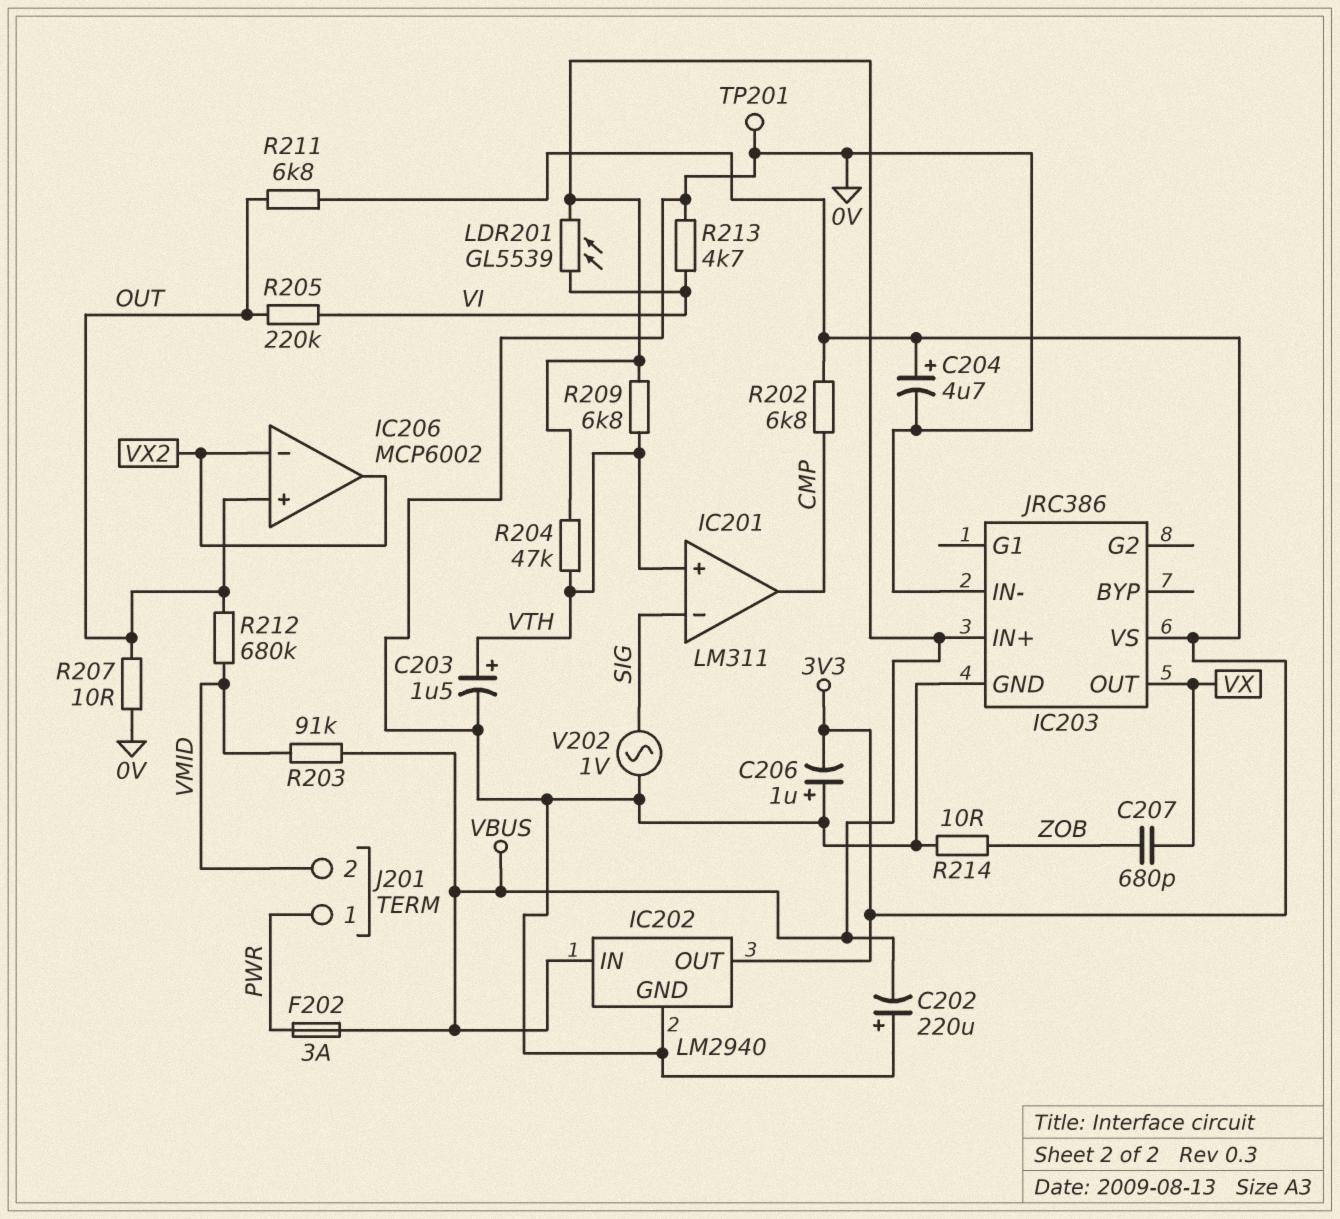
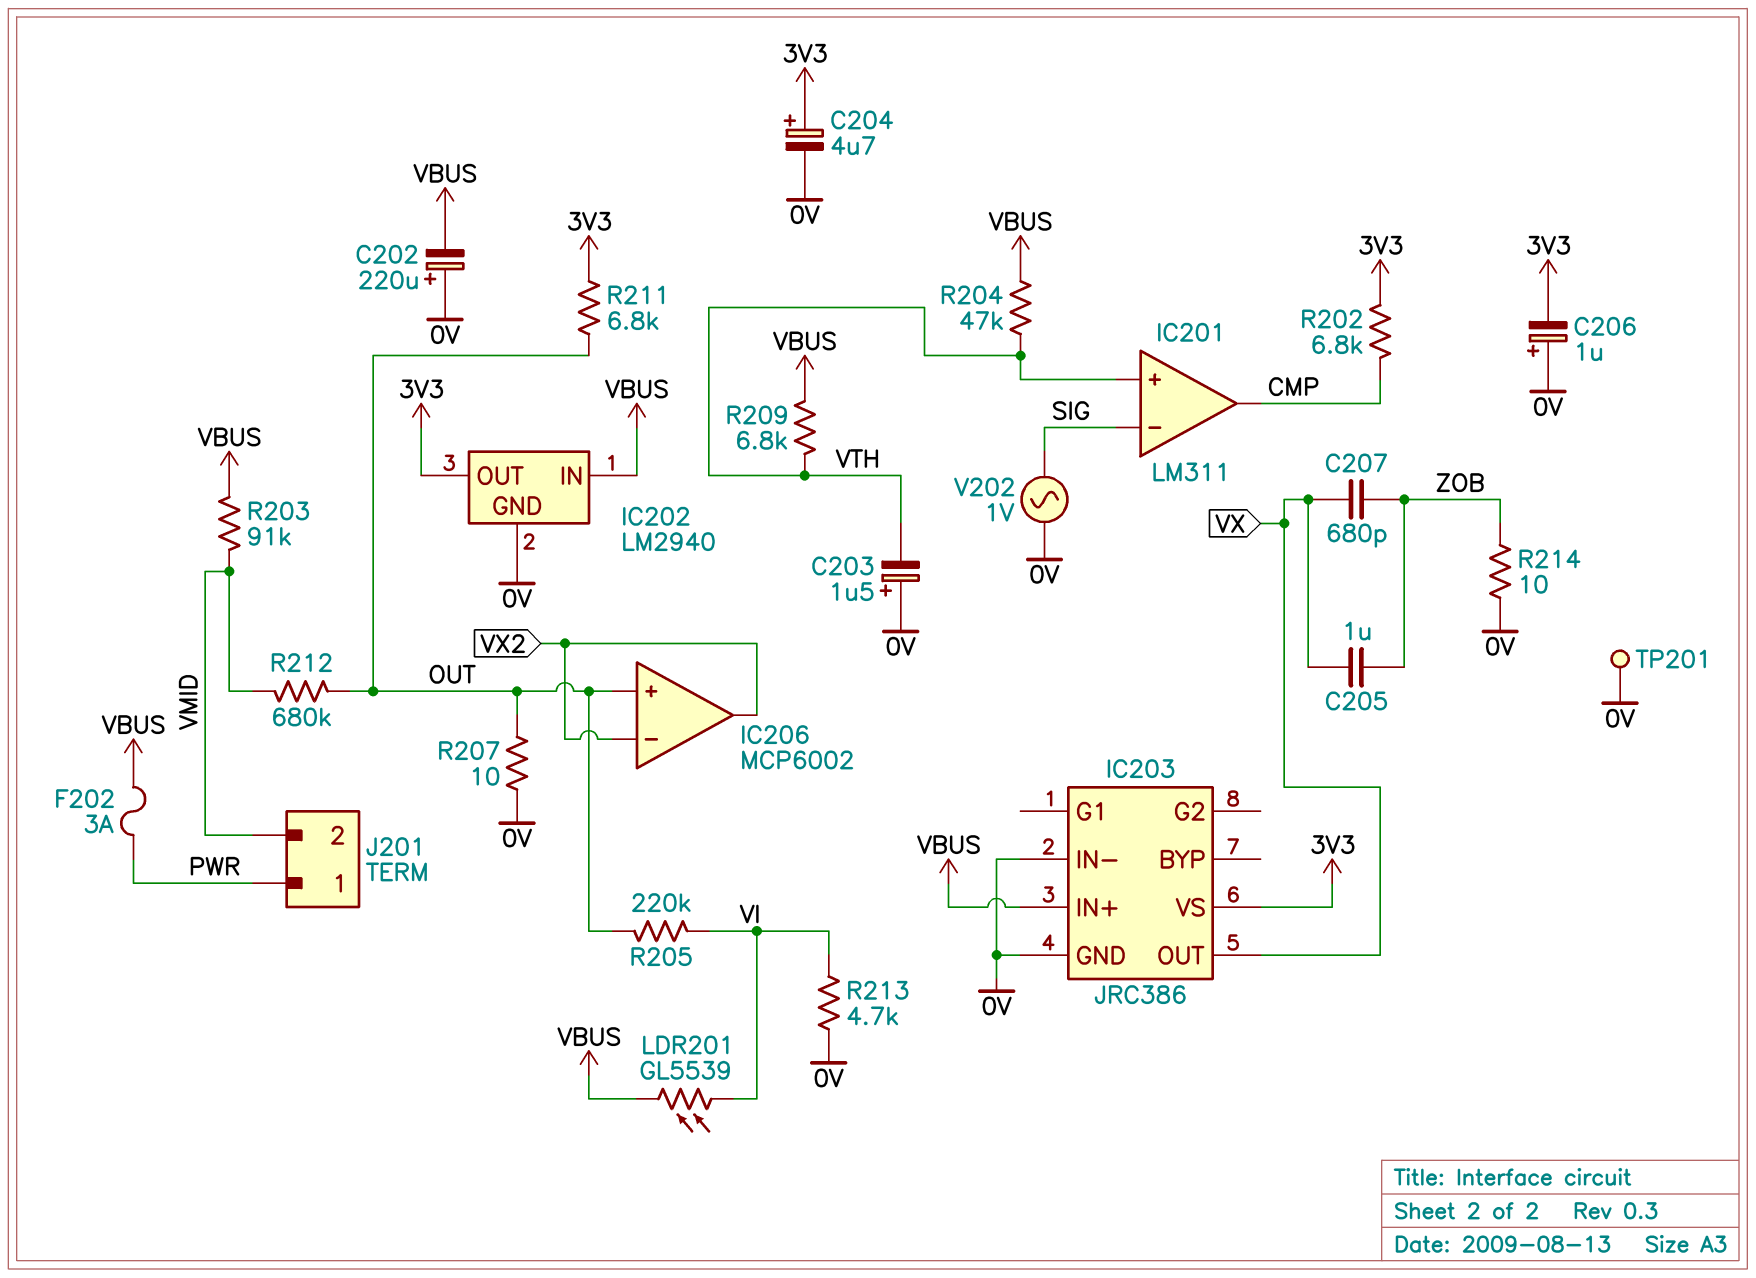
C203: 1.5uF (plus VTH, minus 0V) -> 1.5uF (plus 0V, minus VTH)
C205: none -> 1uF (VX, ZOB)

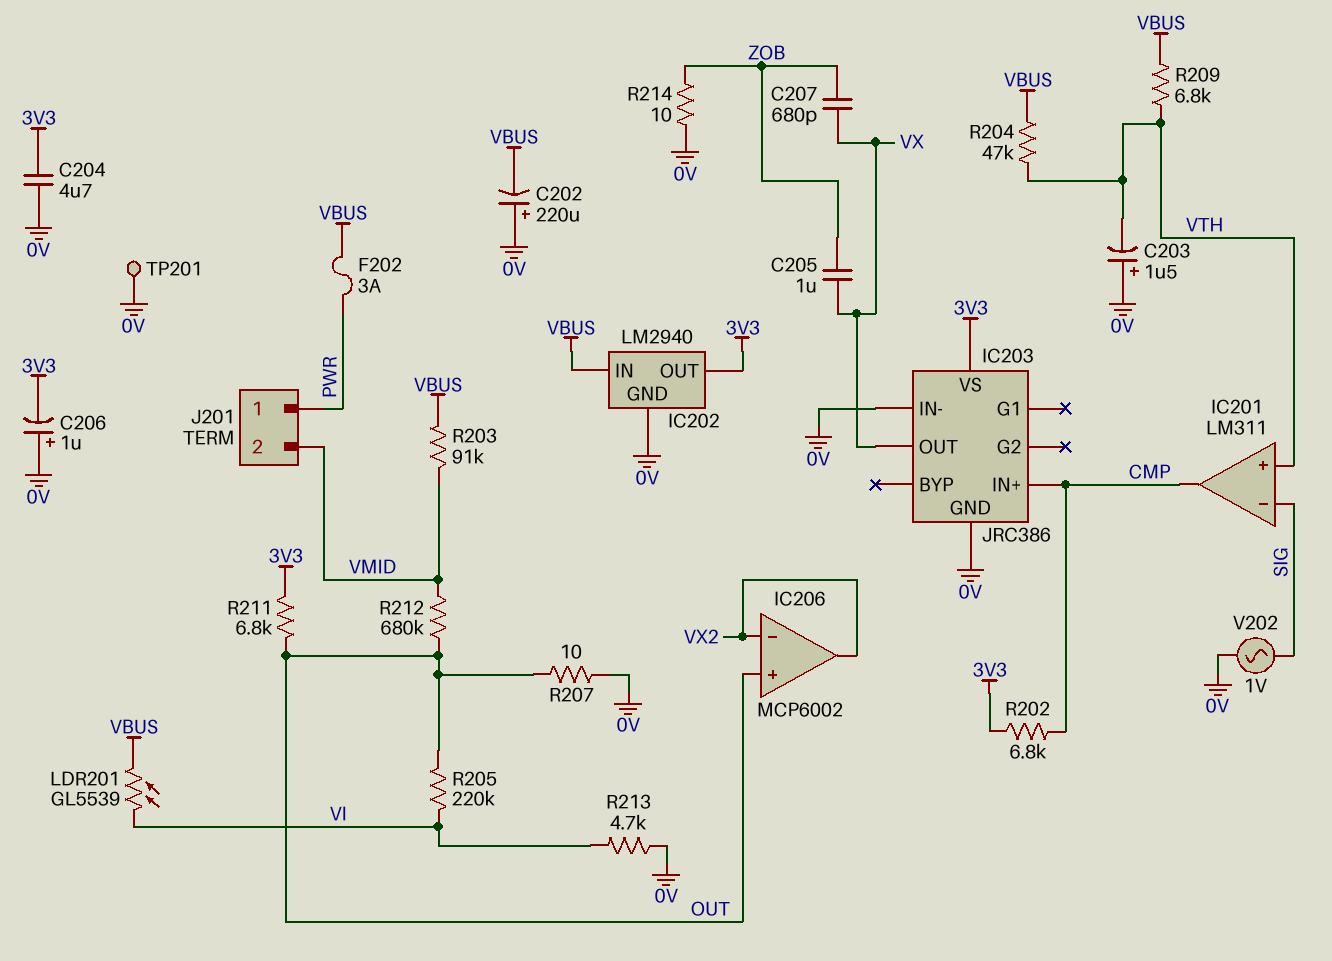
C204: 4.7uF (plus 3V3, minus 0V) -> 4.7uF (0V, 3V3)
IC203 pin IN+: VBUS -> CMP

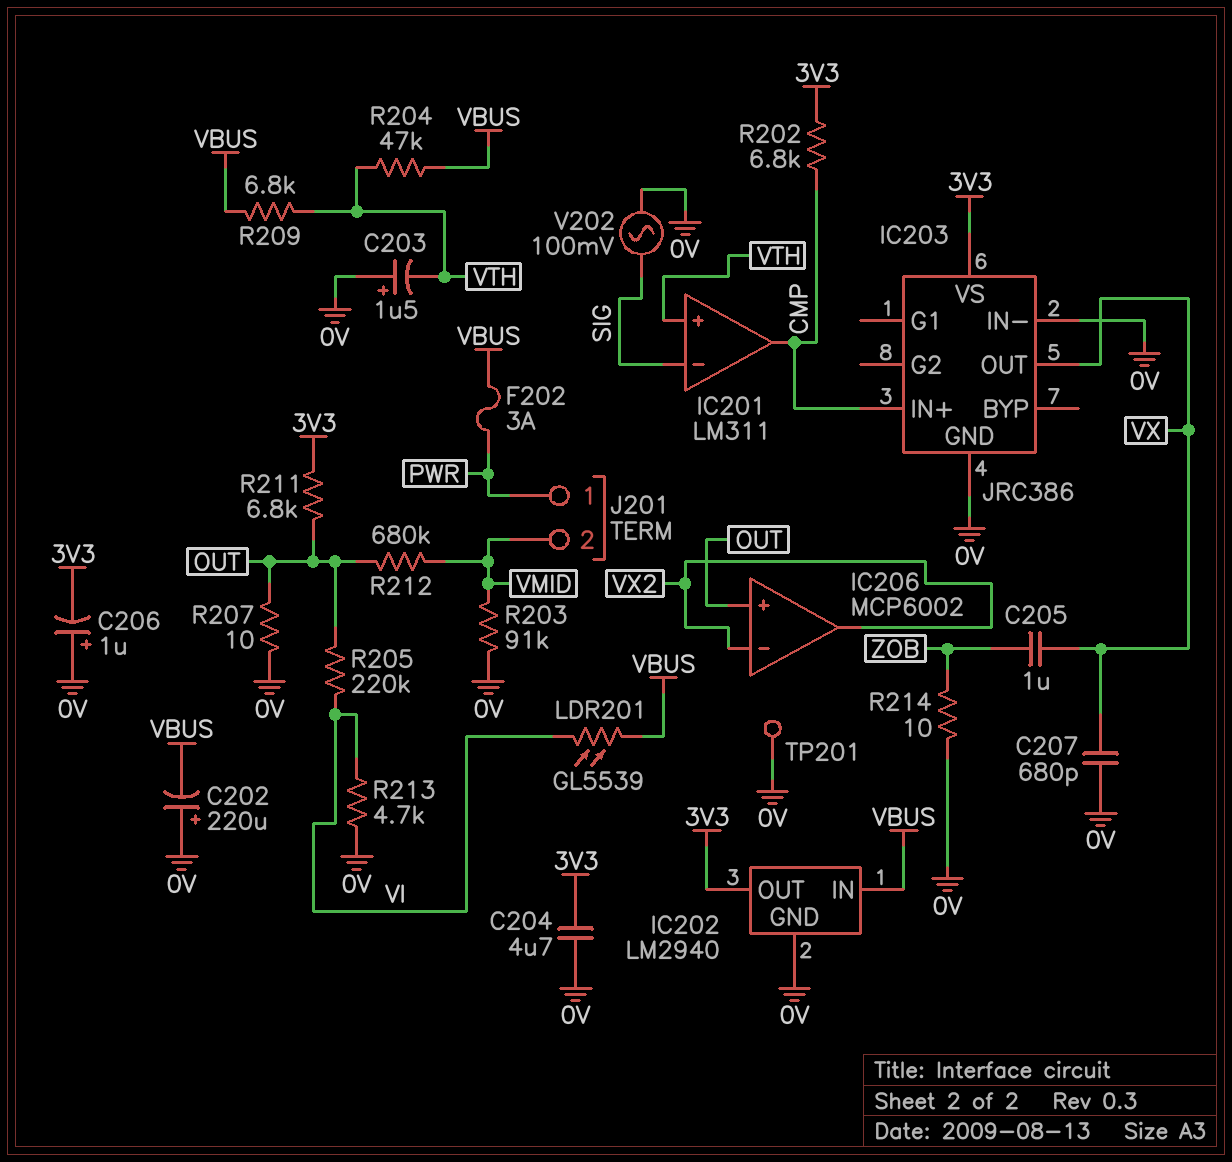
C207: 680pF (VX, ZOB) -> 680pF (0V, VX)
R203: 91k (VBUS, VMID) -> 91k (0V, VMID)
V202: AC 1V (0V, SIG) -> AC 100mV (0V, SIG)

